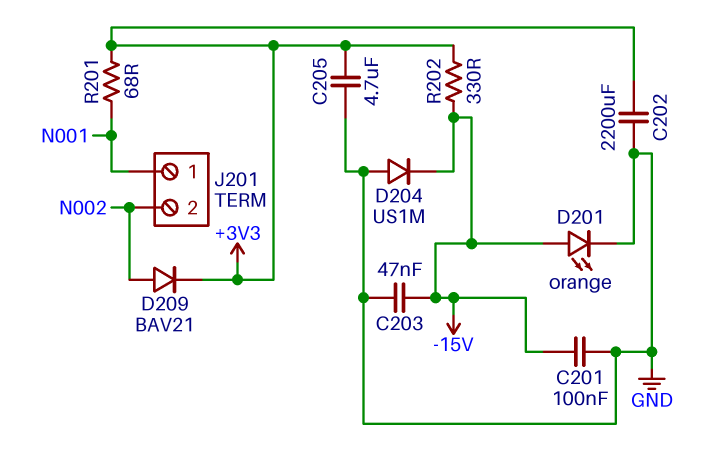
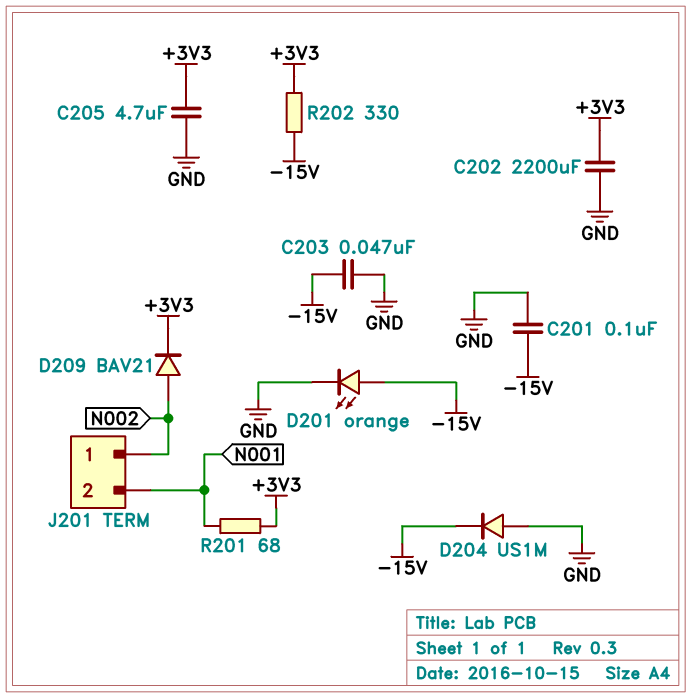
J201 pin 1: N001 -> N002
J201 pin 2: N002 -> N001

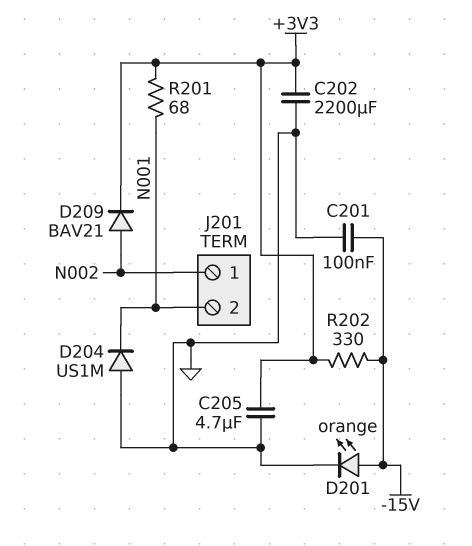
C203: 47nF (-15V, GND) -> none
D204: diode US1M (A GND, K -15V) -> diode US1M (A GND, K N001)

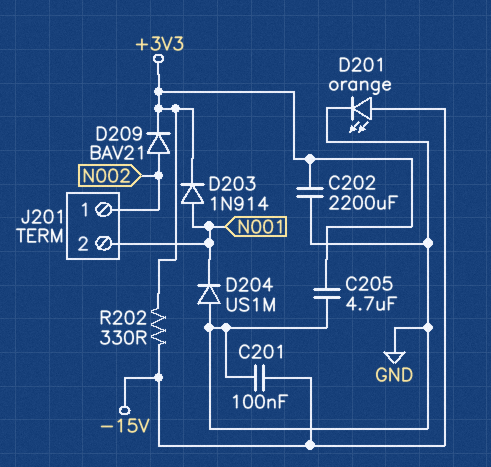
D203: none -> diode 1N914 (A N001, K +3V3)
R201: 68 (+3V3, N001) -> none

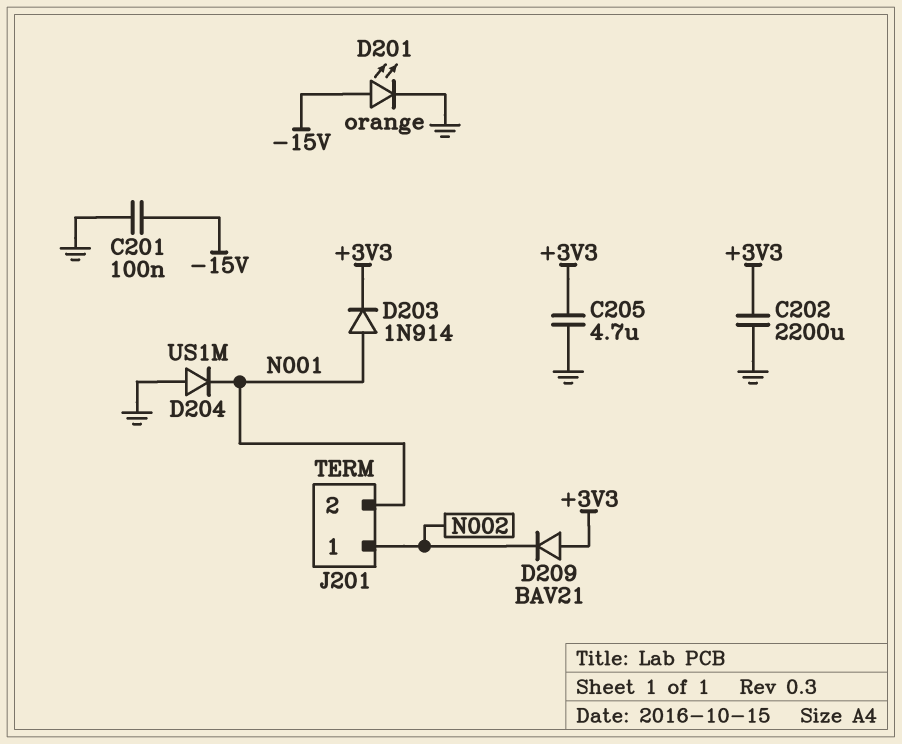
D209: diode BAV21 (A N002, K +3V3) -> diode BAV21 (A +3V3, K N002)
R202: 330 (+3V3, -15V) -> none

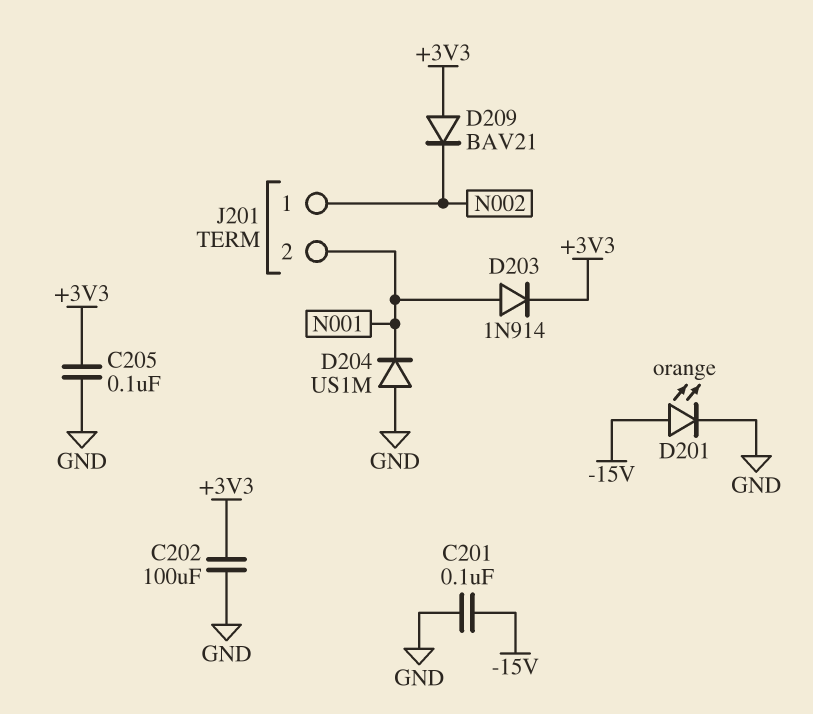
C202: 2200uF (+3V3, GND) -> 100uF (+3V3, GND)
C205: 4.7uF (+3V3, GND) -> 100nF (+3V3, GND)

